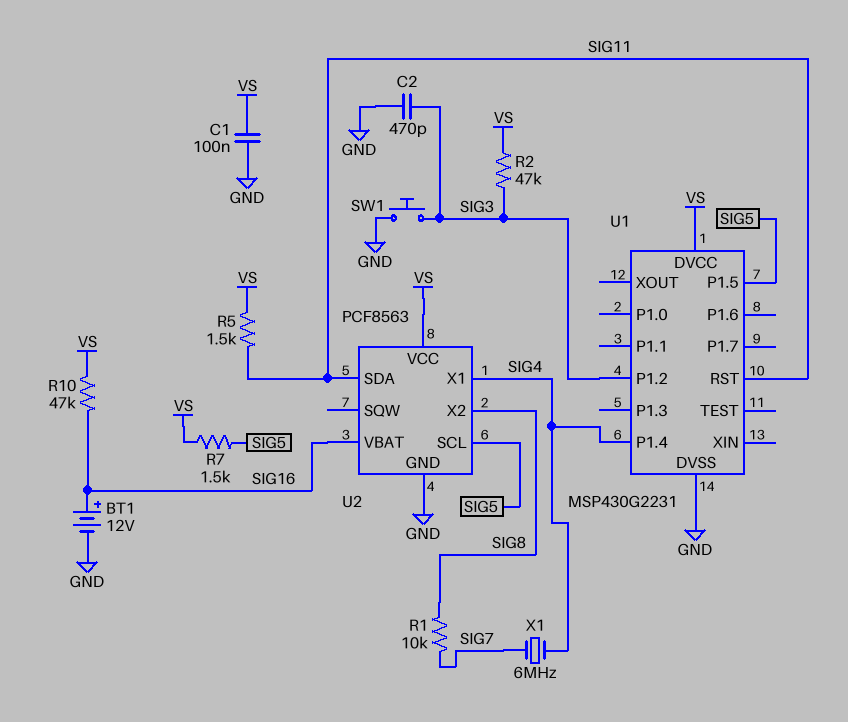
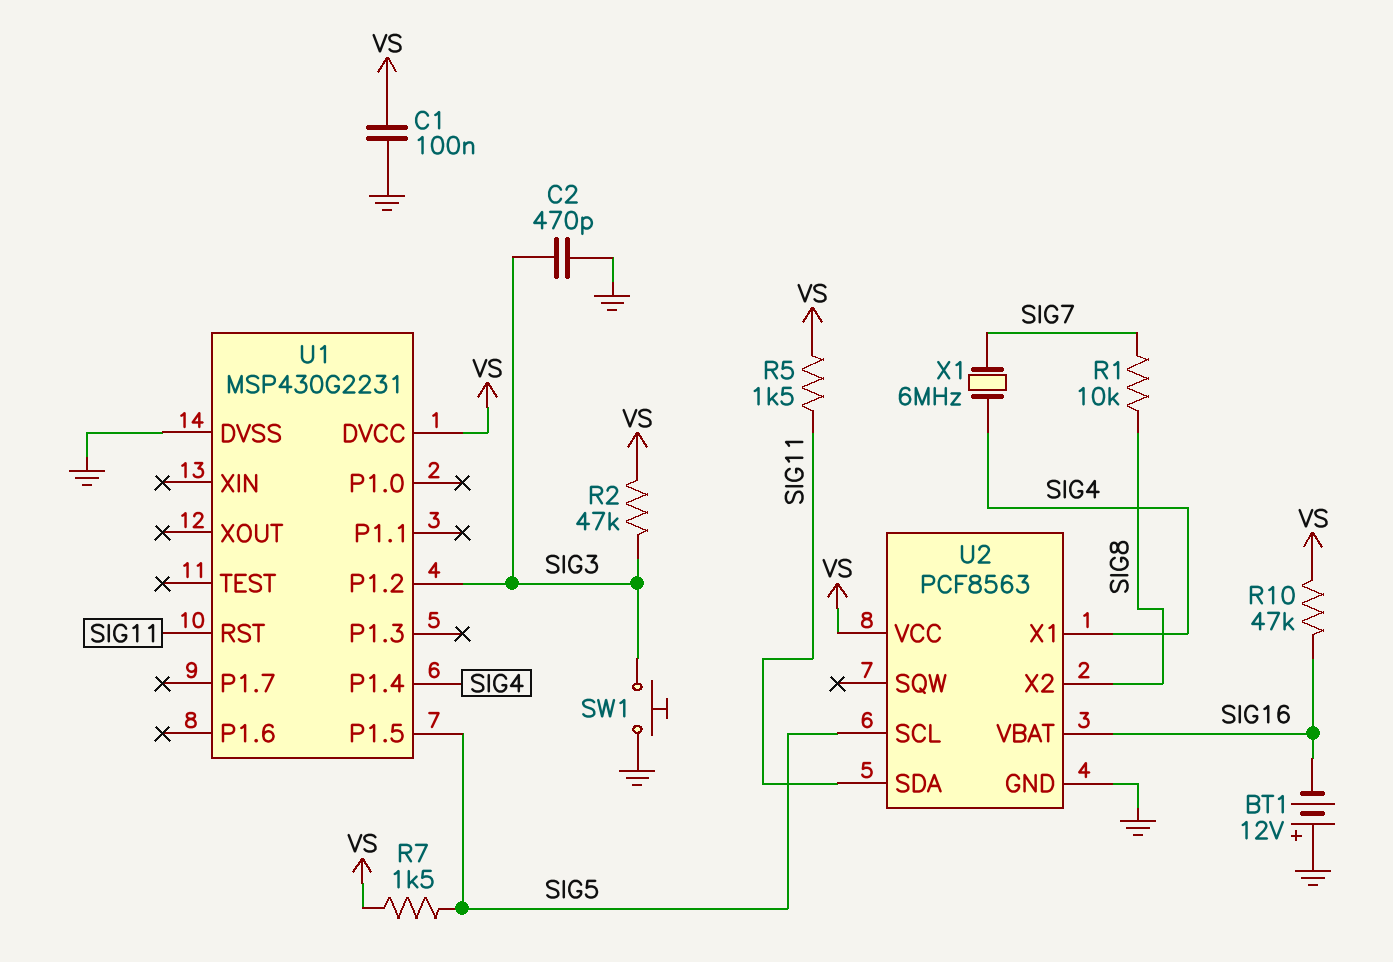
BT1: 12V (plus SIG16, minus GND) -> 12V (plus GND, minus SIG16)

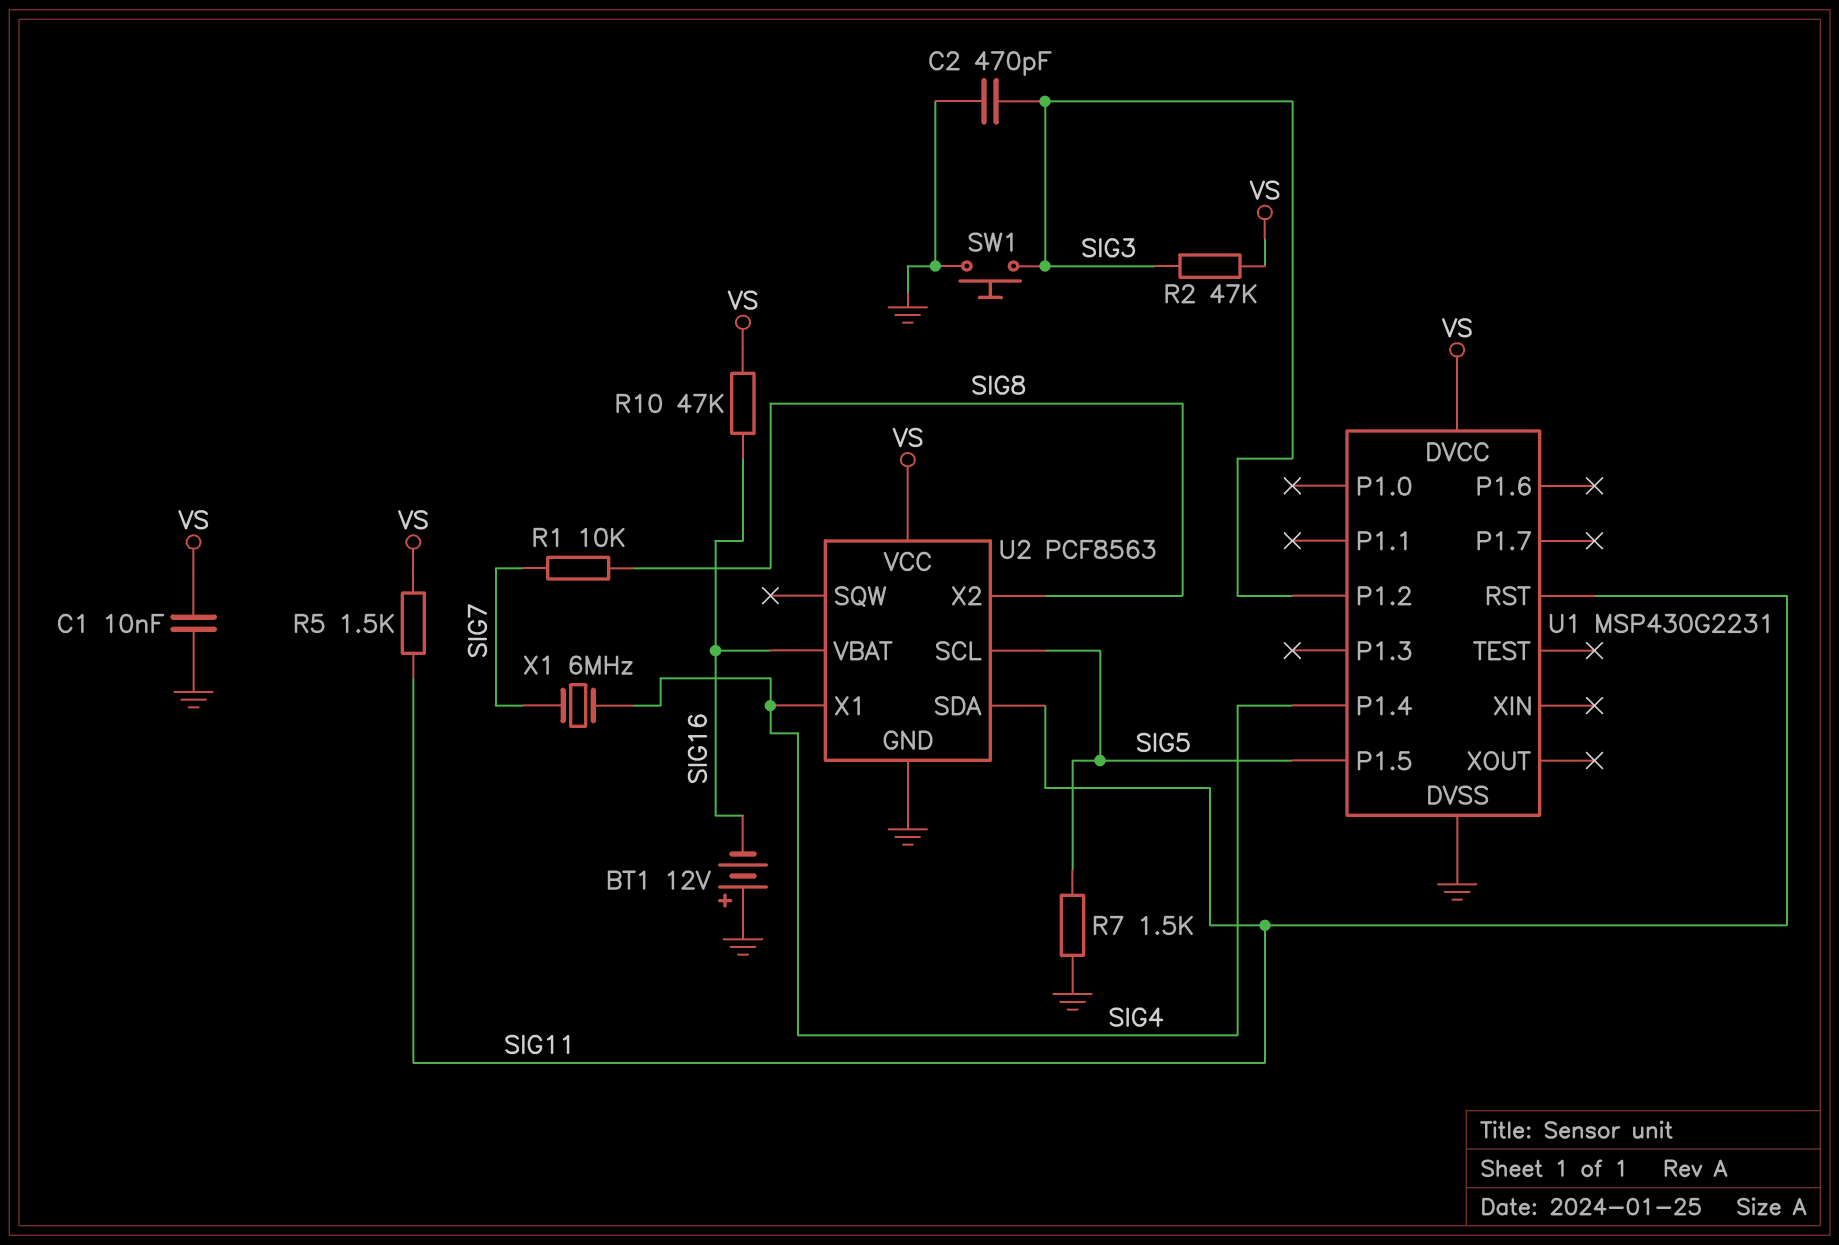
C1: 100nF (GND, VS) -> 10nF (GND, VS)
R7: 1.5k (SIG5, VS) -> 1.5k (GND, SIG5)

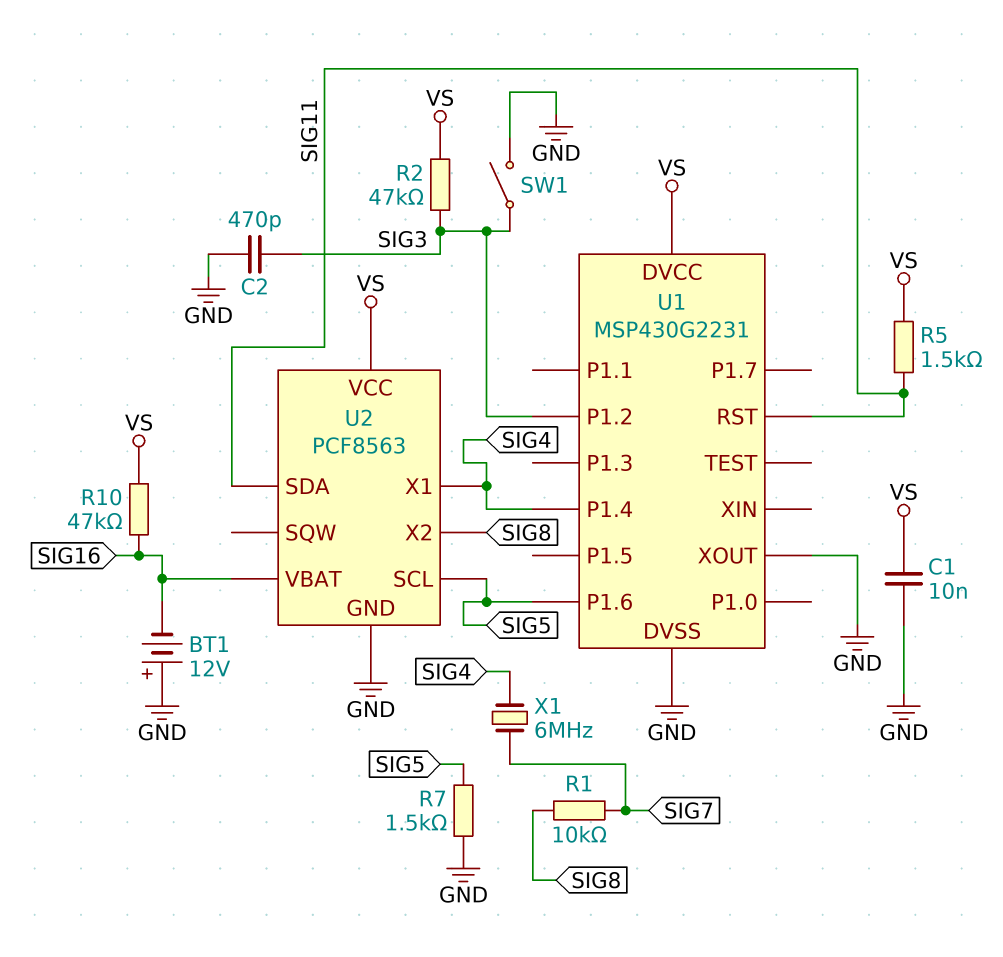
SW1: button (GND, SIG3) -> switch (GND, SIG3)
U1 pin P1.5: SIG5 -> none
U1 pin P1.6: none -> SIG5
U1 pin XOUT: none -> GND

